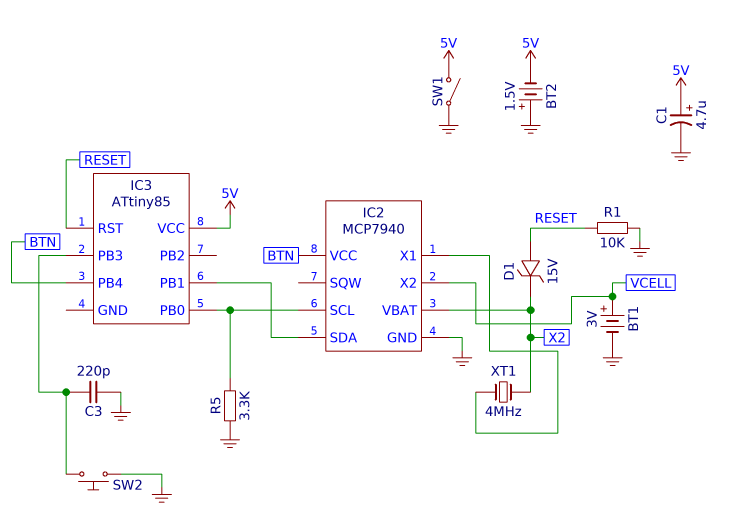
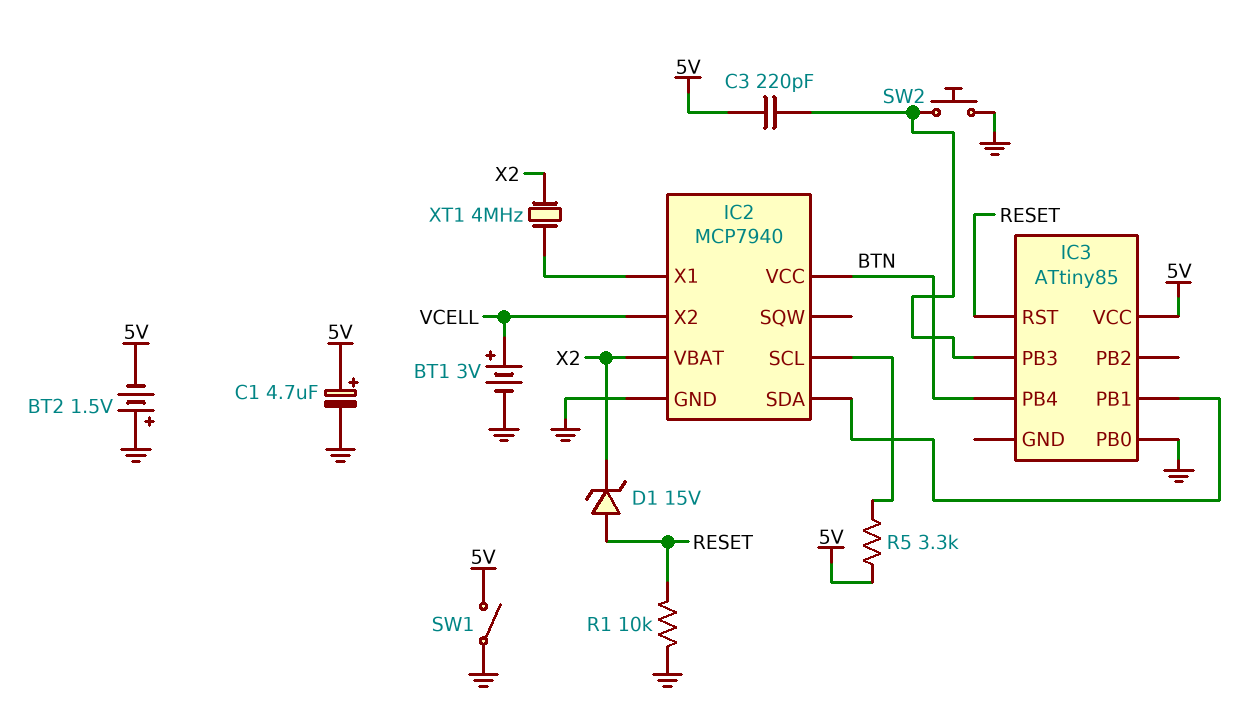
C3: 220pF (GND, IC3/PB3) -> 220pF (5V, IC3/PB3)
IC3 pin PB0: IC2/SCL -> GND
R5: 3.3k (GND, IC2/SCL) -> 3.3k (5V, IC2/SCL)

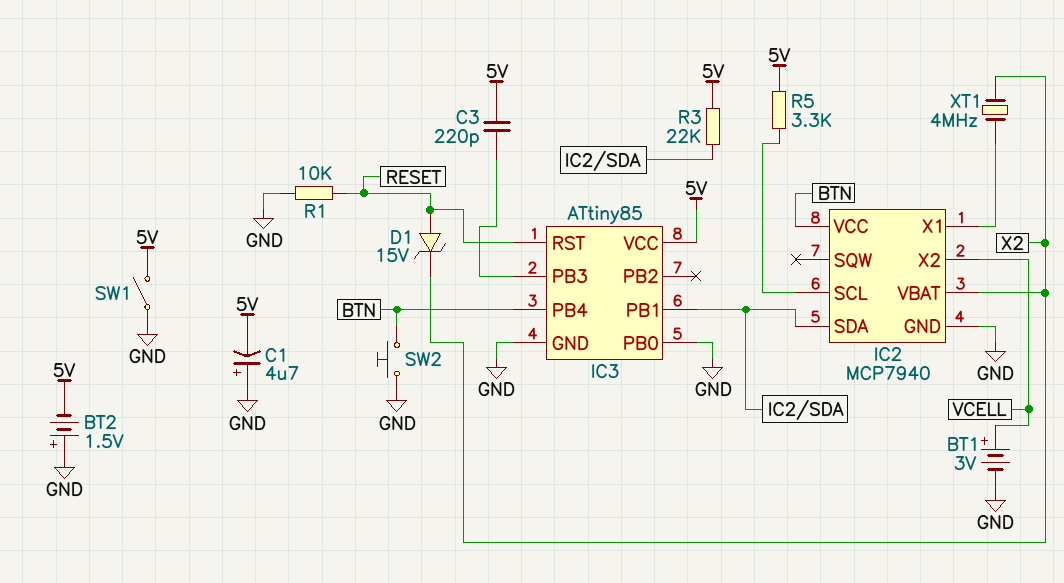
C1: 4.7uF (plus 5V, minus GND) -> 4.7uF (plus GND, minus 5V)
IC3 pin GND: none -> GND
R3: none -> 22k (5V, IC2/SDA)
SW2: button (GND, IC3/PB3) -> button (BTN, GND)

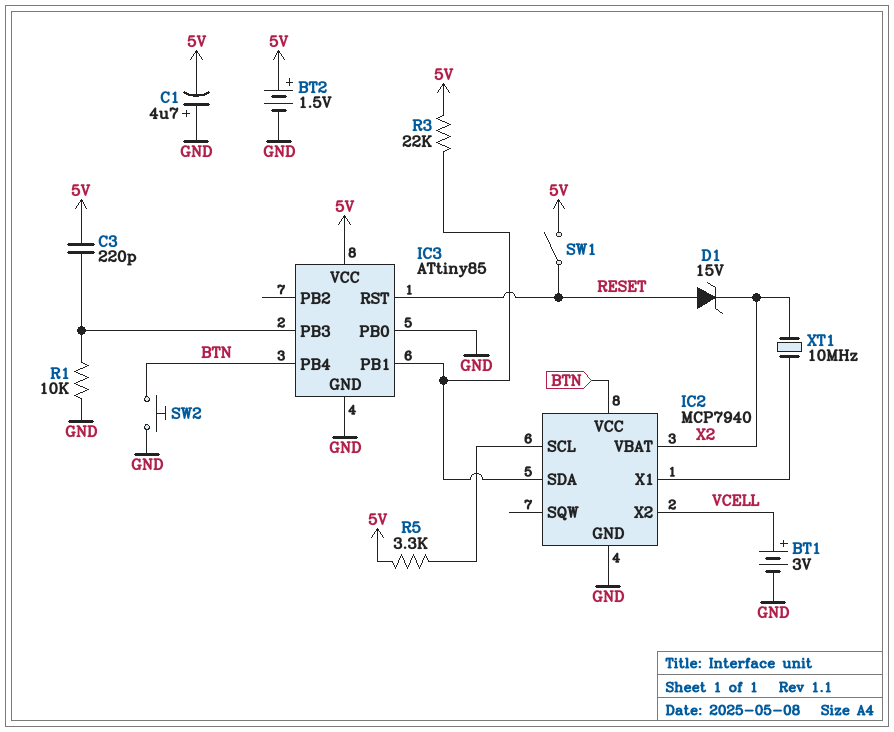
BT2: 1.5V (plus GND, minus 5V) -> 1.5V (plus 5V, minus GND)
R1: 10k (GND, RESET) -> 10k (GND, IC3/PB3)
SW1: switch (5V, GND) -> switch (5V, RESET)
XT1: 4MHz (IC2/X1, X2) -> 10MHz (IC2/X1, X2)

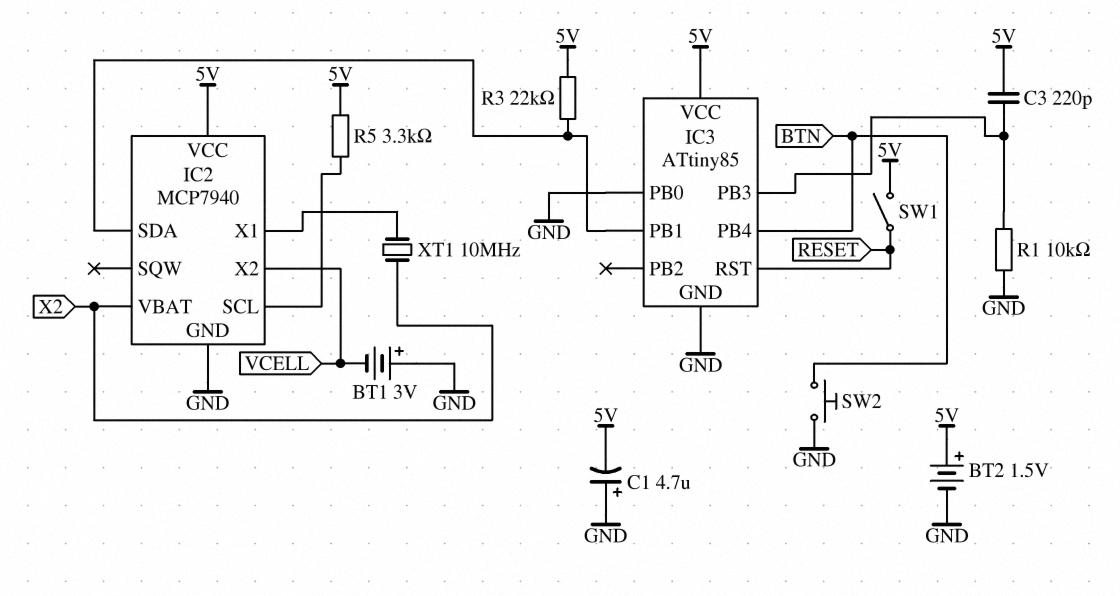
BT1: 3V (plus VCELL, minus GND) -> 3V (plus GND, minus VCELL)
D1: zener 15V (A RESET, K X2) -> none
IC2 pin VCC: BTN -> 5V

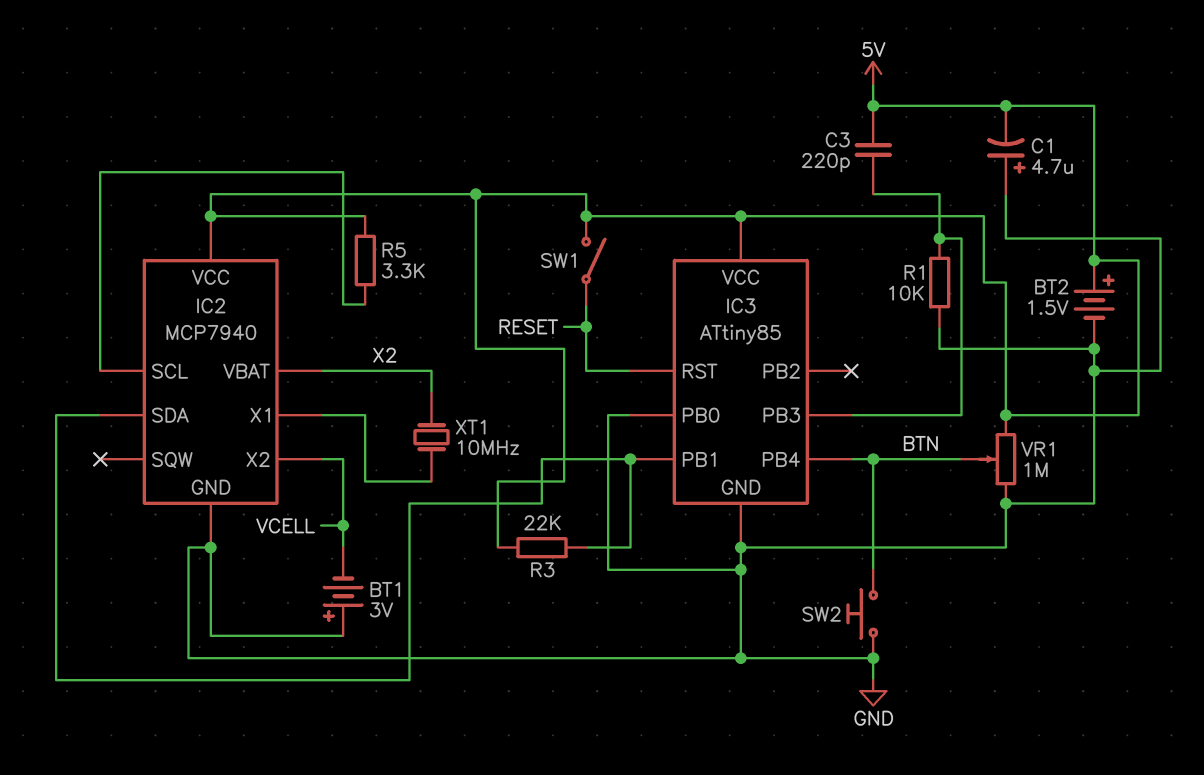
VR1: none -> 1M (5V, GND, wiper BTN)

